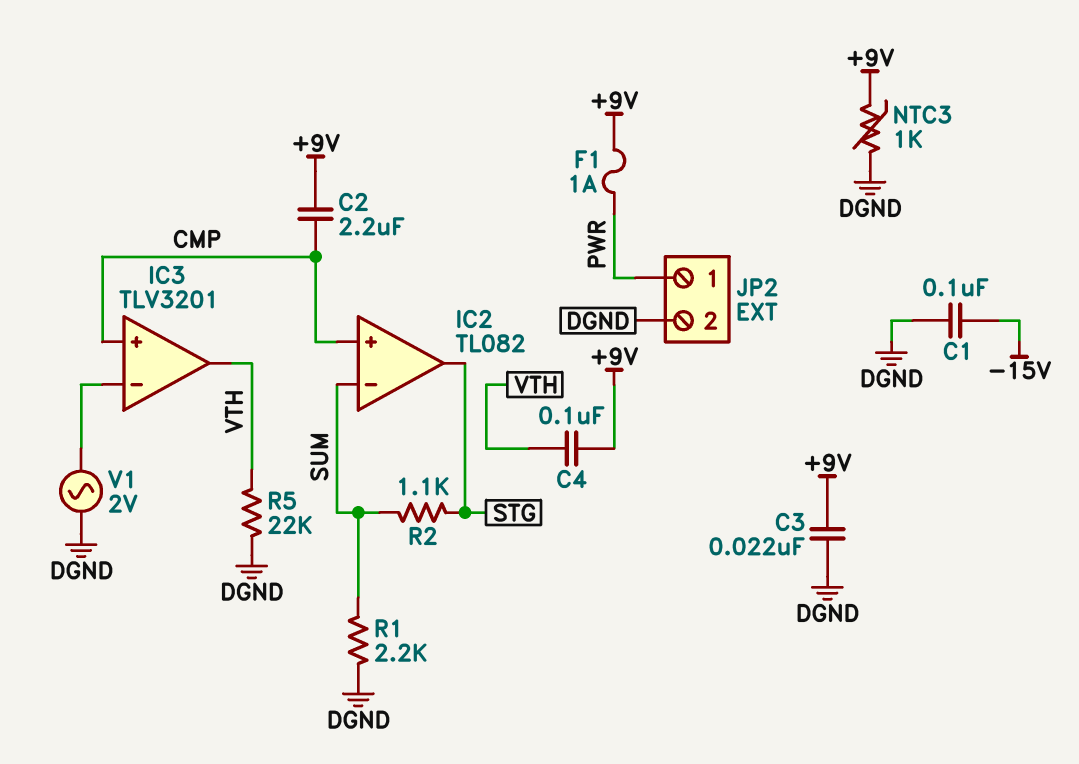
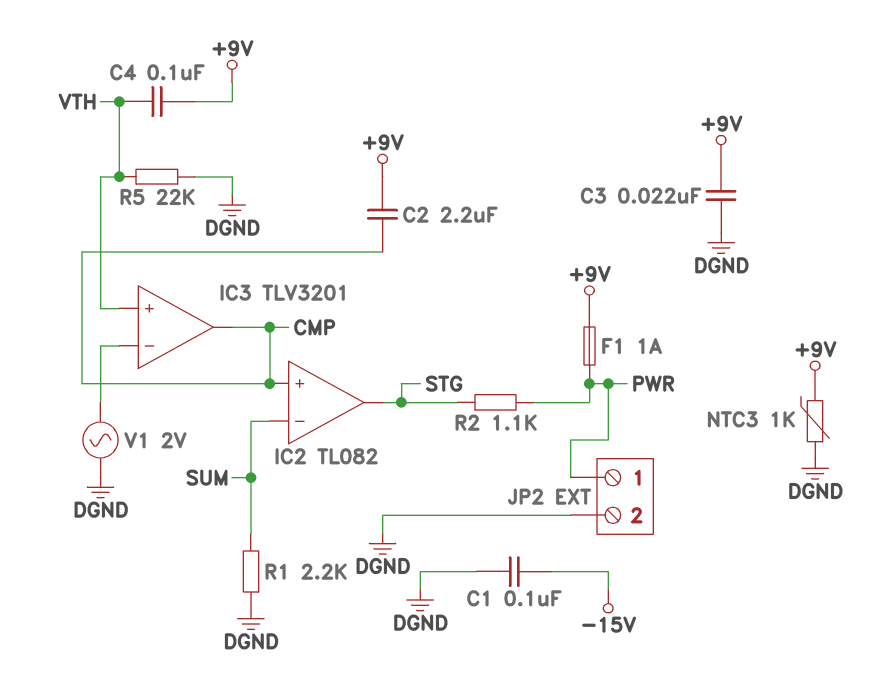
IC3 pin in+: CMP -> VTH
IC3 pin out: VTH -> CMP
R2: 1.1k (STG, SUM) -> 1.1k (PWR, STG)

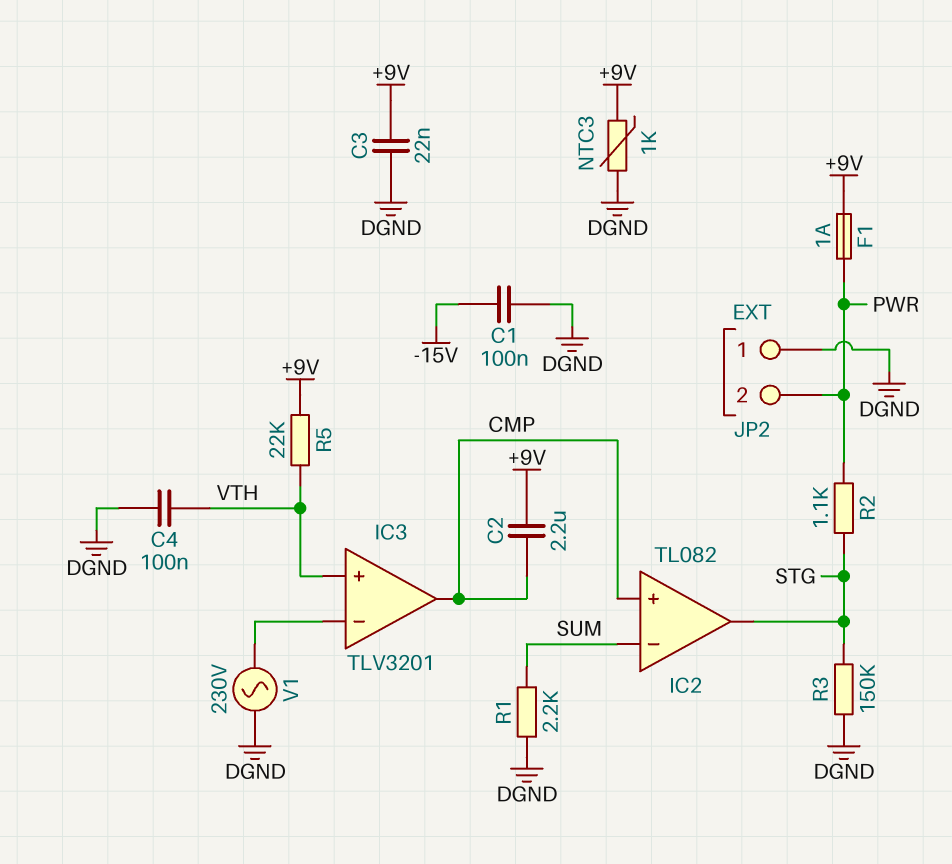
C4: 100nF (+9V, VTH) -> 100nF (DGND, VTH)
JP2 pin 1: PWR -> DGND
JP2 pin 2: DGND -> PWR
R3: none -> 150k (DGND, STG)
R5: 22k (DGND, VTH) -> 22k (+9V, VTH)
V1: AC 2V (DGND, IC3/in-) -> AC 230V (DGND, IC3/in-)

